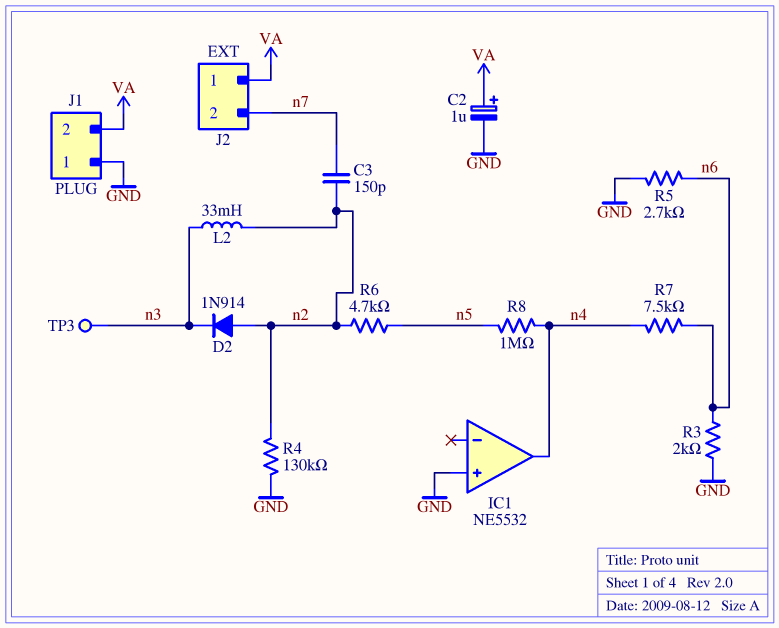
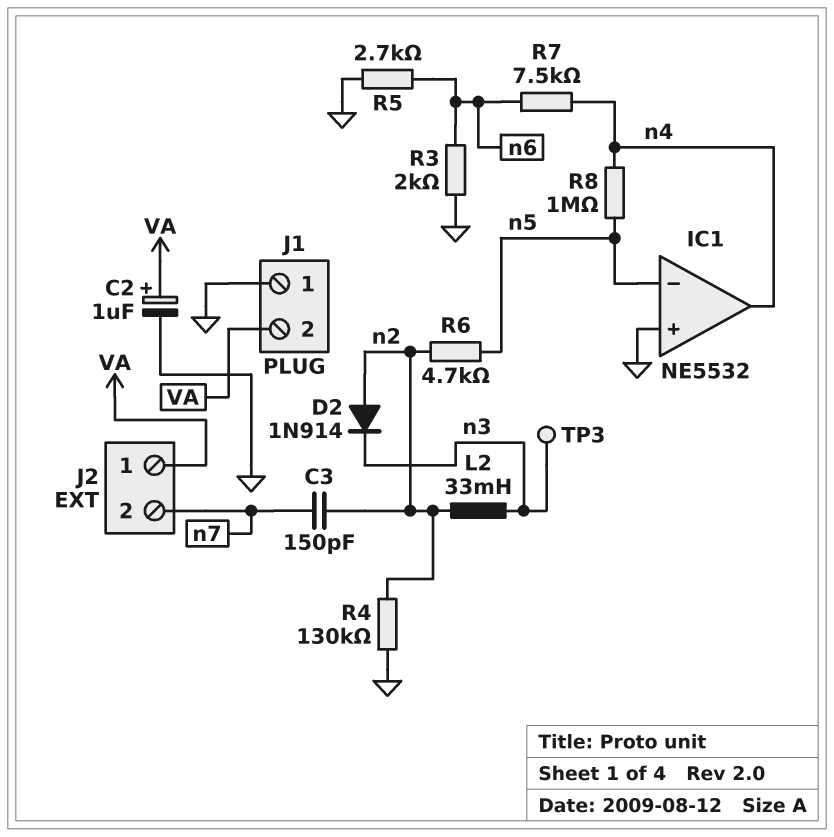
IC1 pin in-: none -> n5

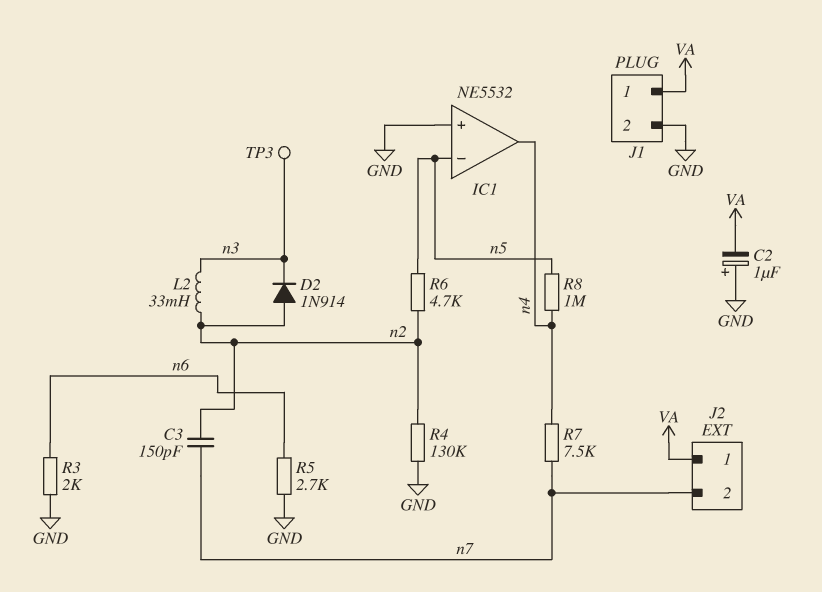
C2: 1uF (plus VA, minus GND) -> 1uF (plus GND, minus VA)
J1 pin 1: GND -> VA
J1 pin 2: VA -> GND
R7: 7.5k (n4, n6) -> 7.5k (n4, n7)

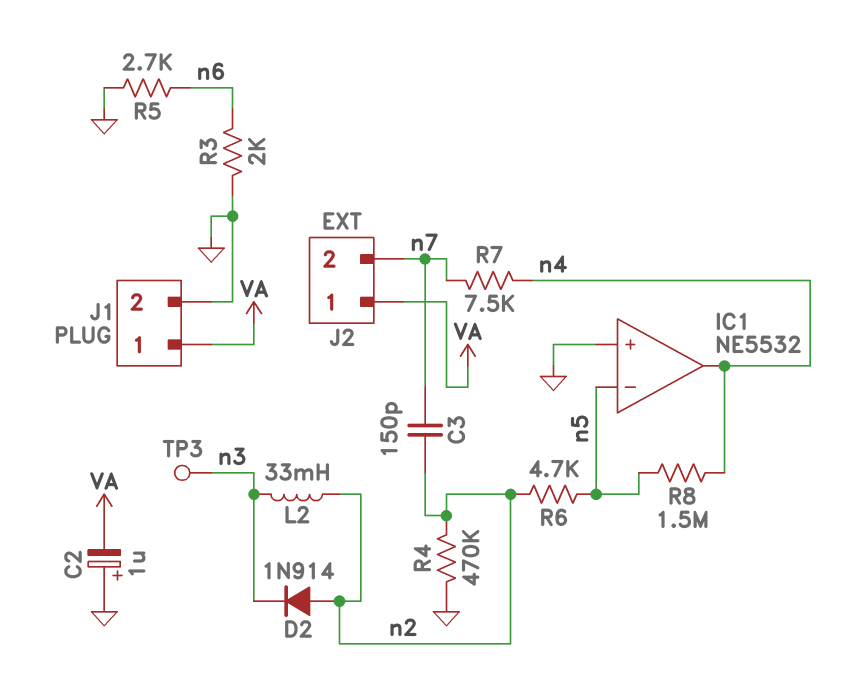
R4: 130k (GND, n2) -> 470k (GND, n2)
R8: 1M (n4, n5) -> 1.5M (n4, n5)

